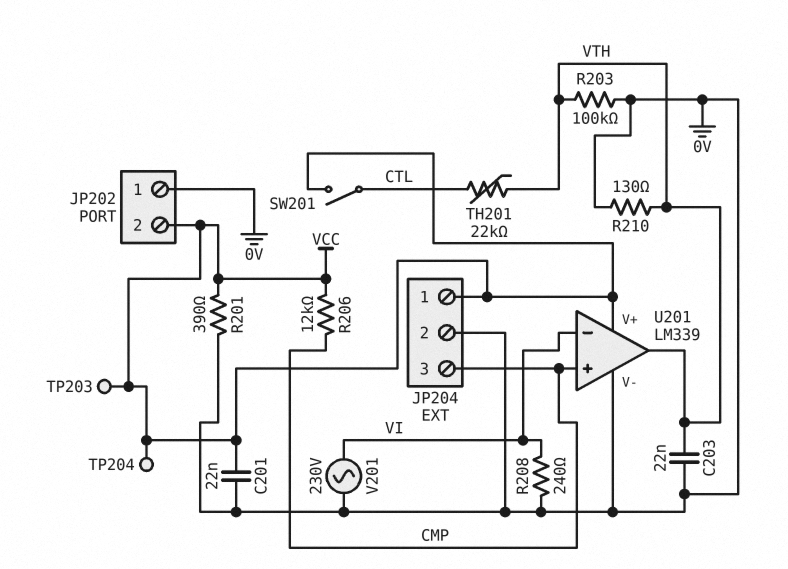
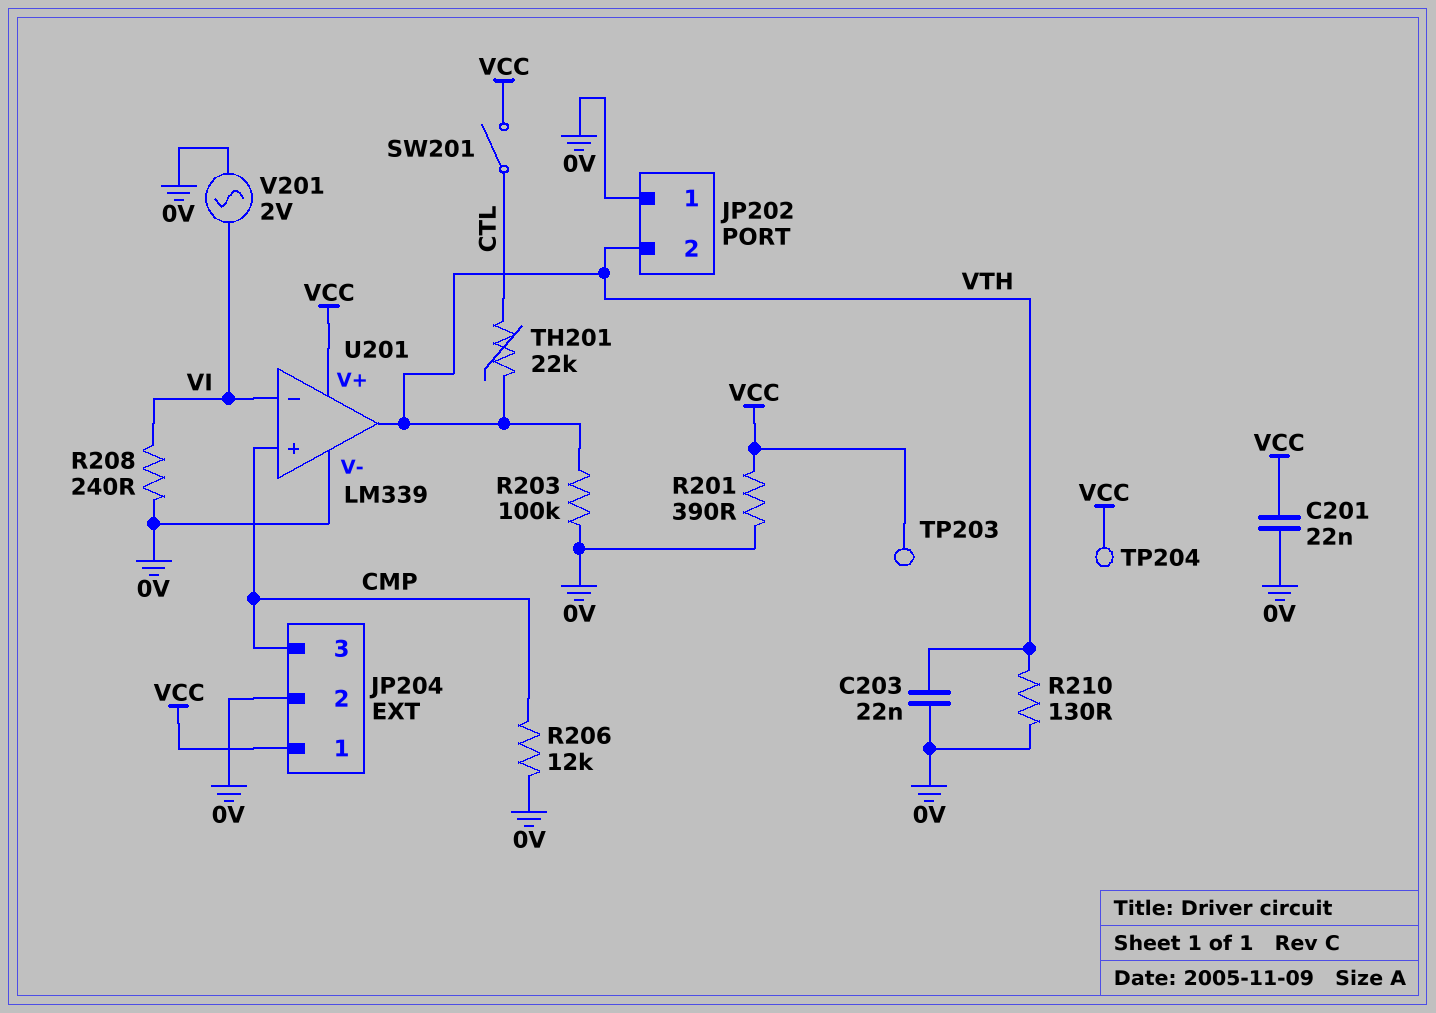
JP202 pin 2: VCC -> VTH
R206: 12k (CMP, VCC) -> 12k (0V, CMP)
V201: AC 230V (0V, VI) -> AC 2V (0V, VI)

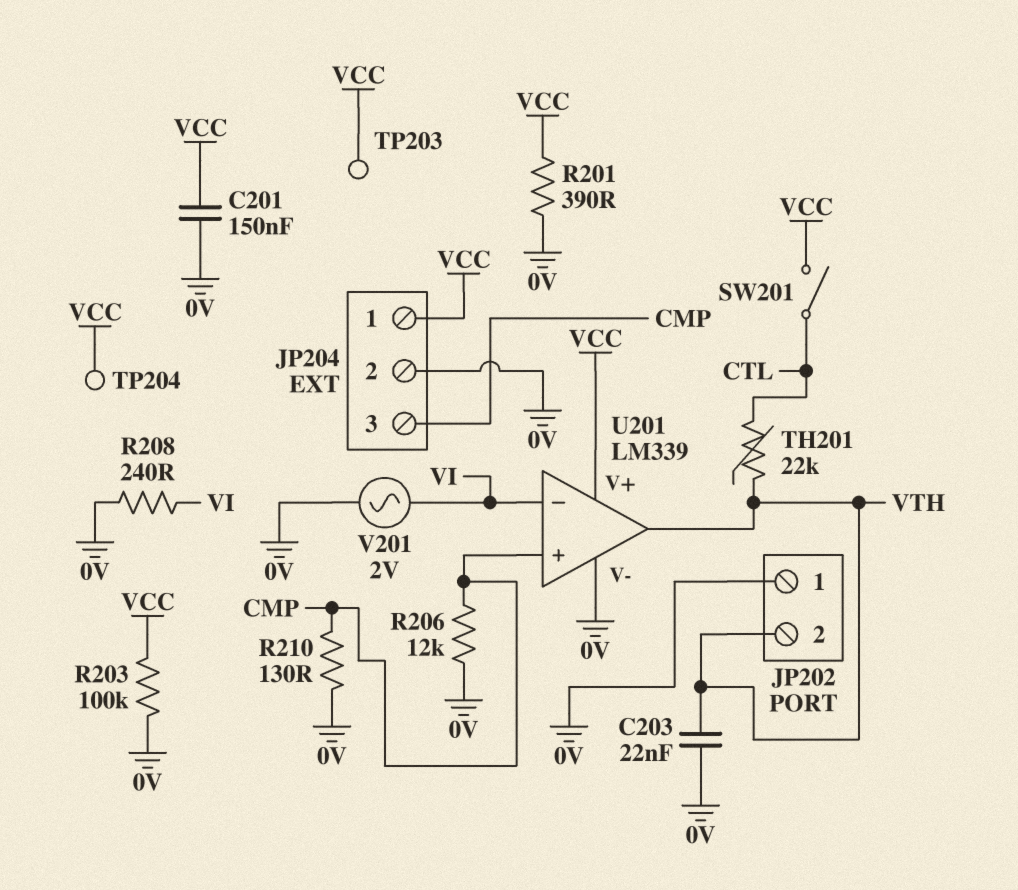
C201: 22nF (0V, VCC) -> 150nF (0V, VCC)
R203: 100k (0V, VTH) -> 100k (0V, VCC)
R210: 130 (0V, VTH) -> 130 (0V, CMP)

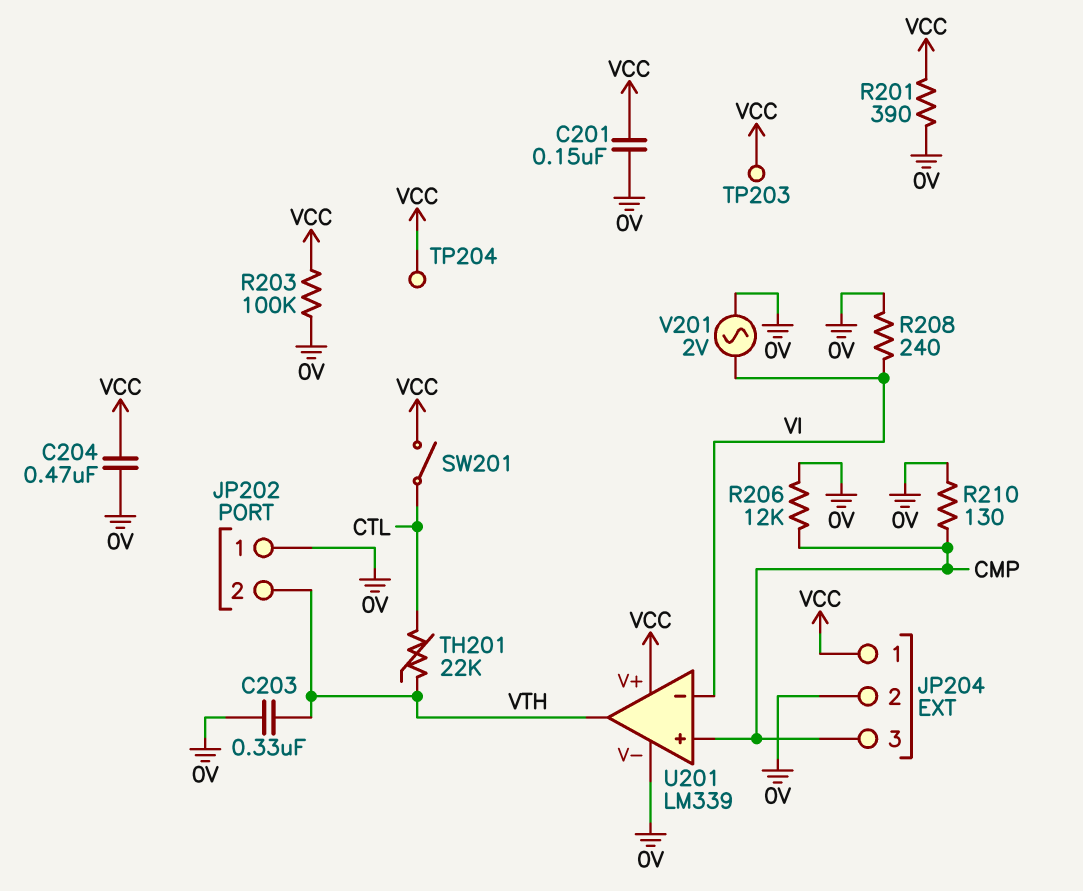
C203: 22nF (0V, VTH) -> 330nF (0V, VTH)
C204: none -> 470nF (0V, VCC)

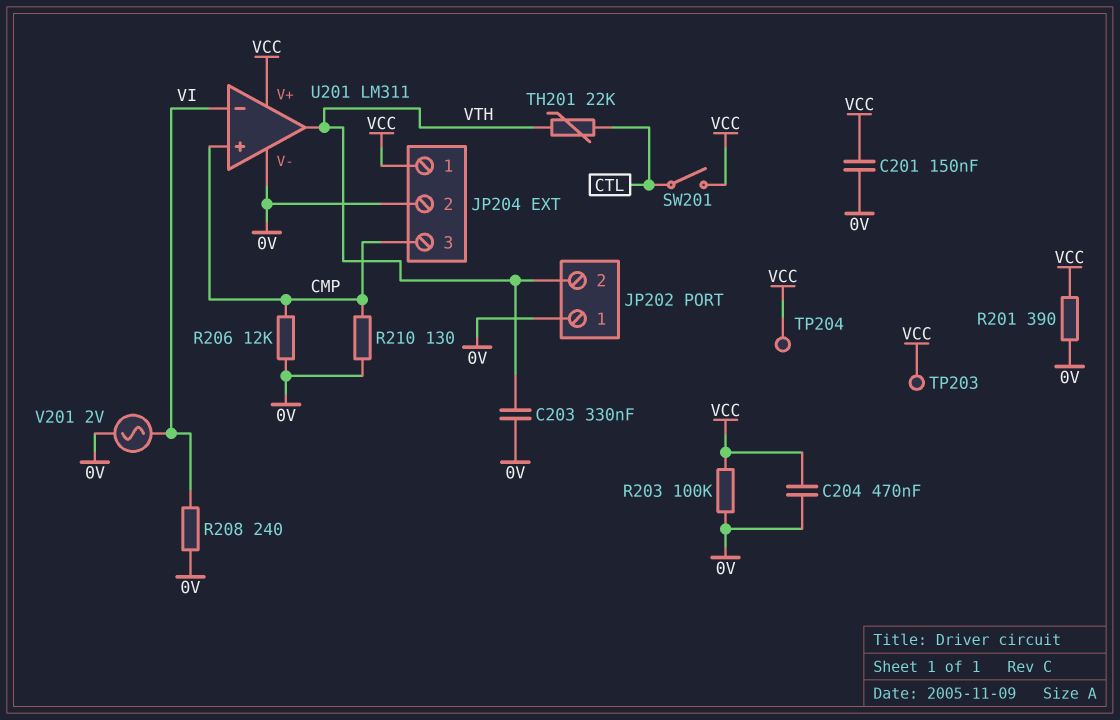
U201: LM339 -> LM311

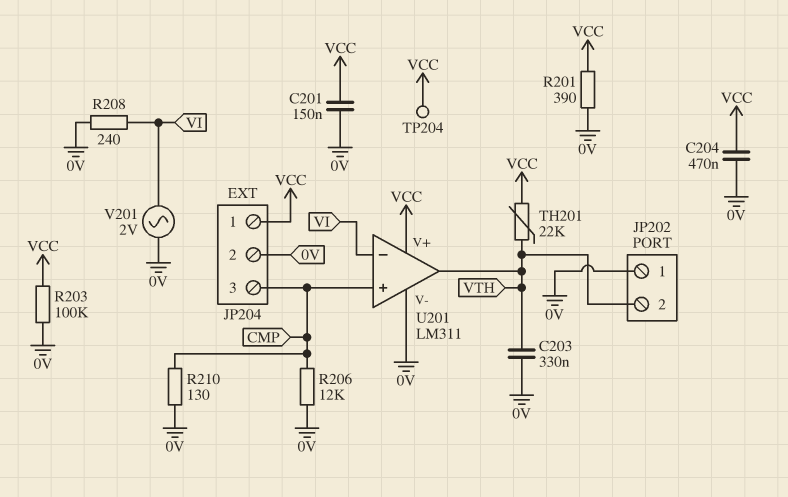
SW201: switch (CTL, VCC) -> none
TH201: 22k (CTL, VTH) -> 22k (VCC, VTH)
TP203: test point (VCC) -> none

